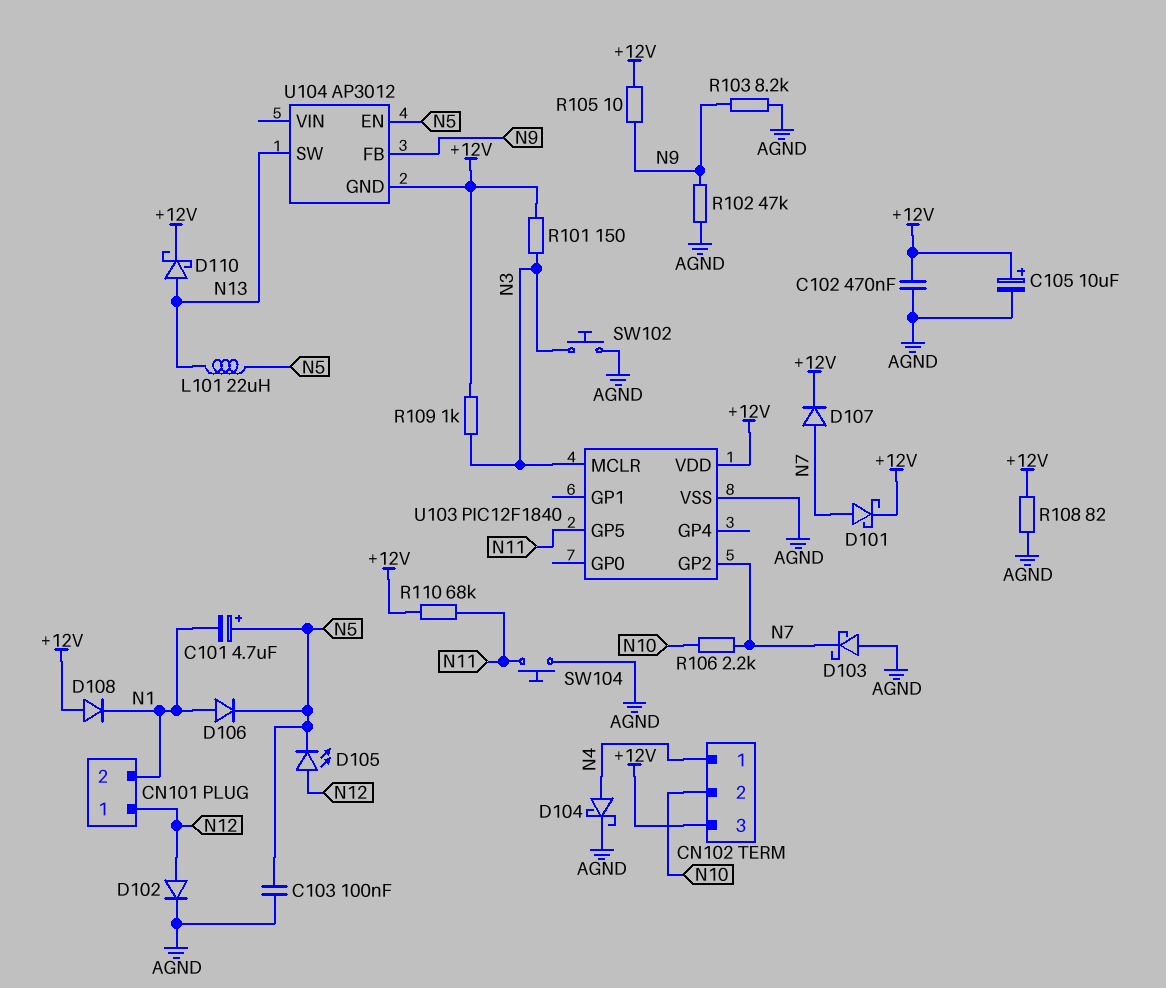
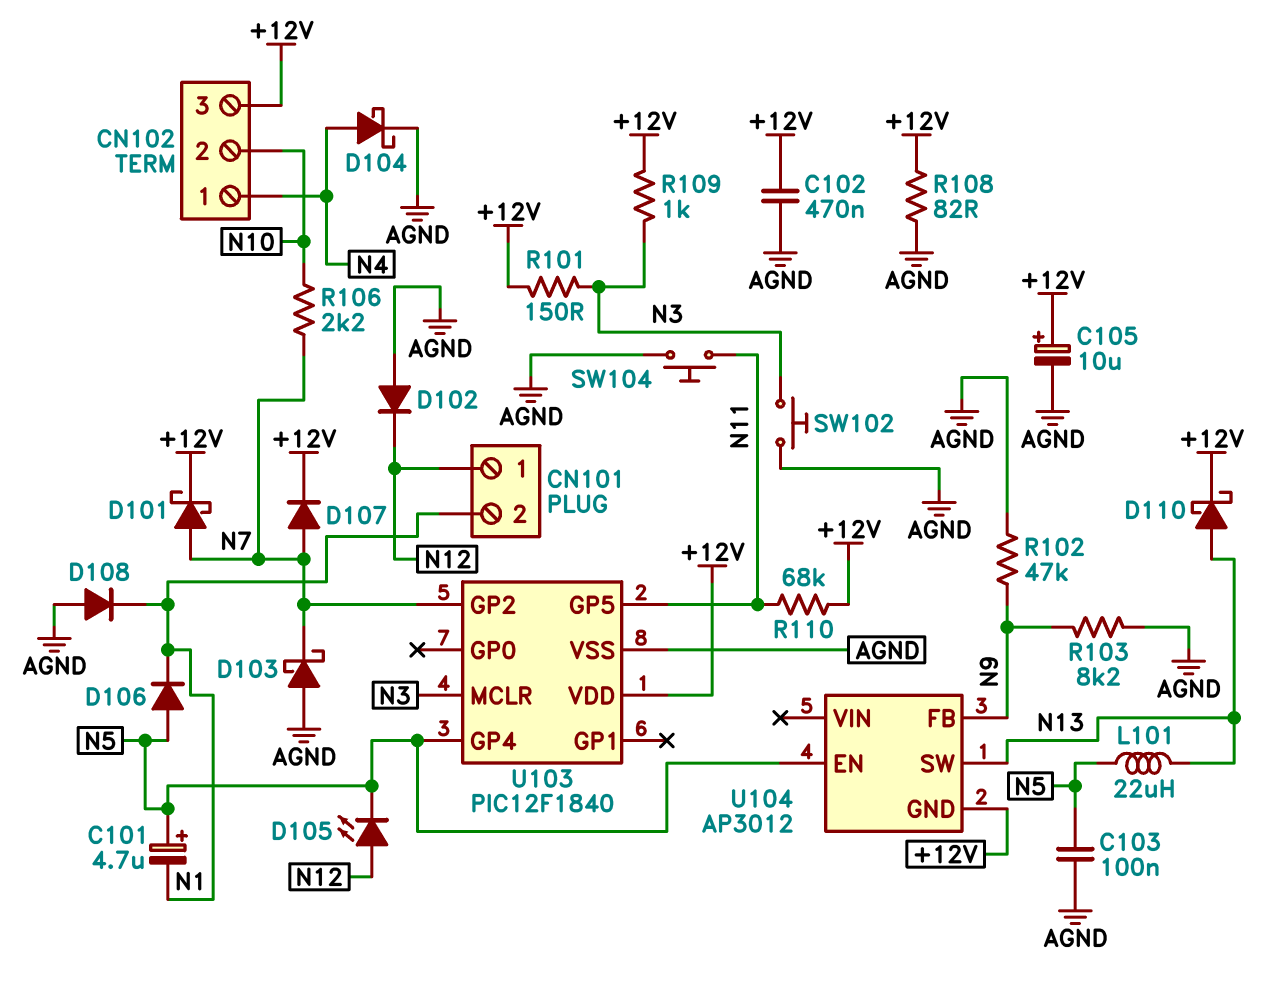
D102: diode (A N12, K AGND) -> diode (A AGND, K N12)
D106: diode (A N1, K N5) -> diode (A N5, K N1)
D108: diode (A +12V, K N1) -> diode (A AGND, K N1)
R105: 10 (+12V, N9) -> none
U103 pin GP4: none -> N5

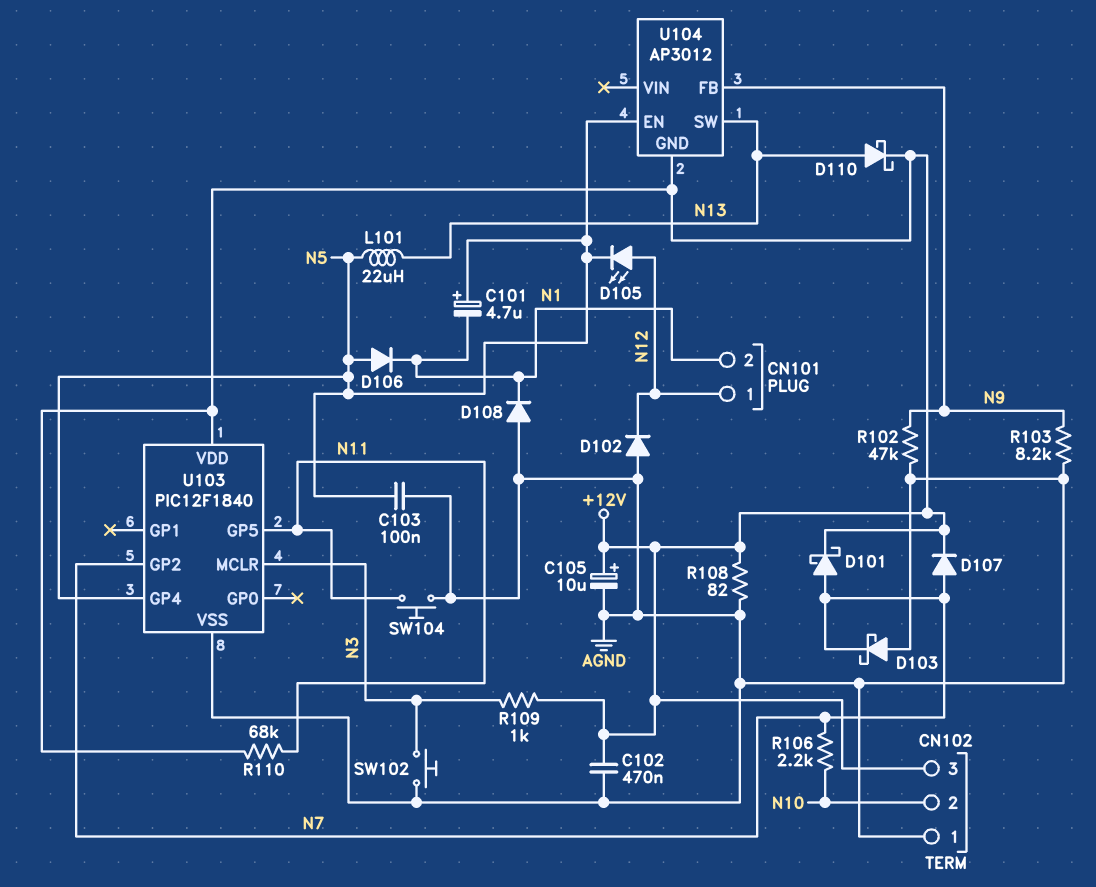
CN102 pin 1: N4 -> AGND
D104: schottky (A N4, K AGND) -> none
R101: 150 (+12V, N3) -> none

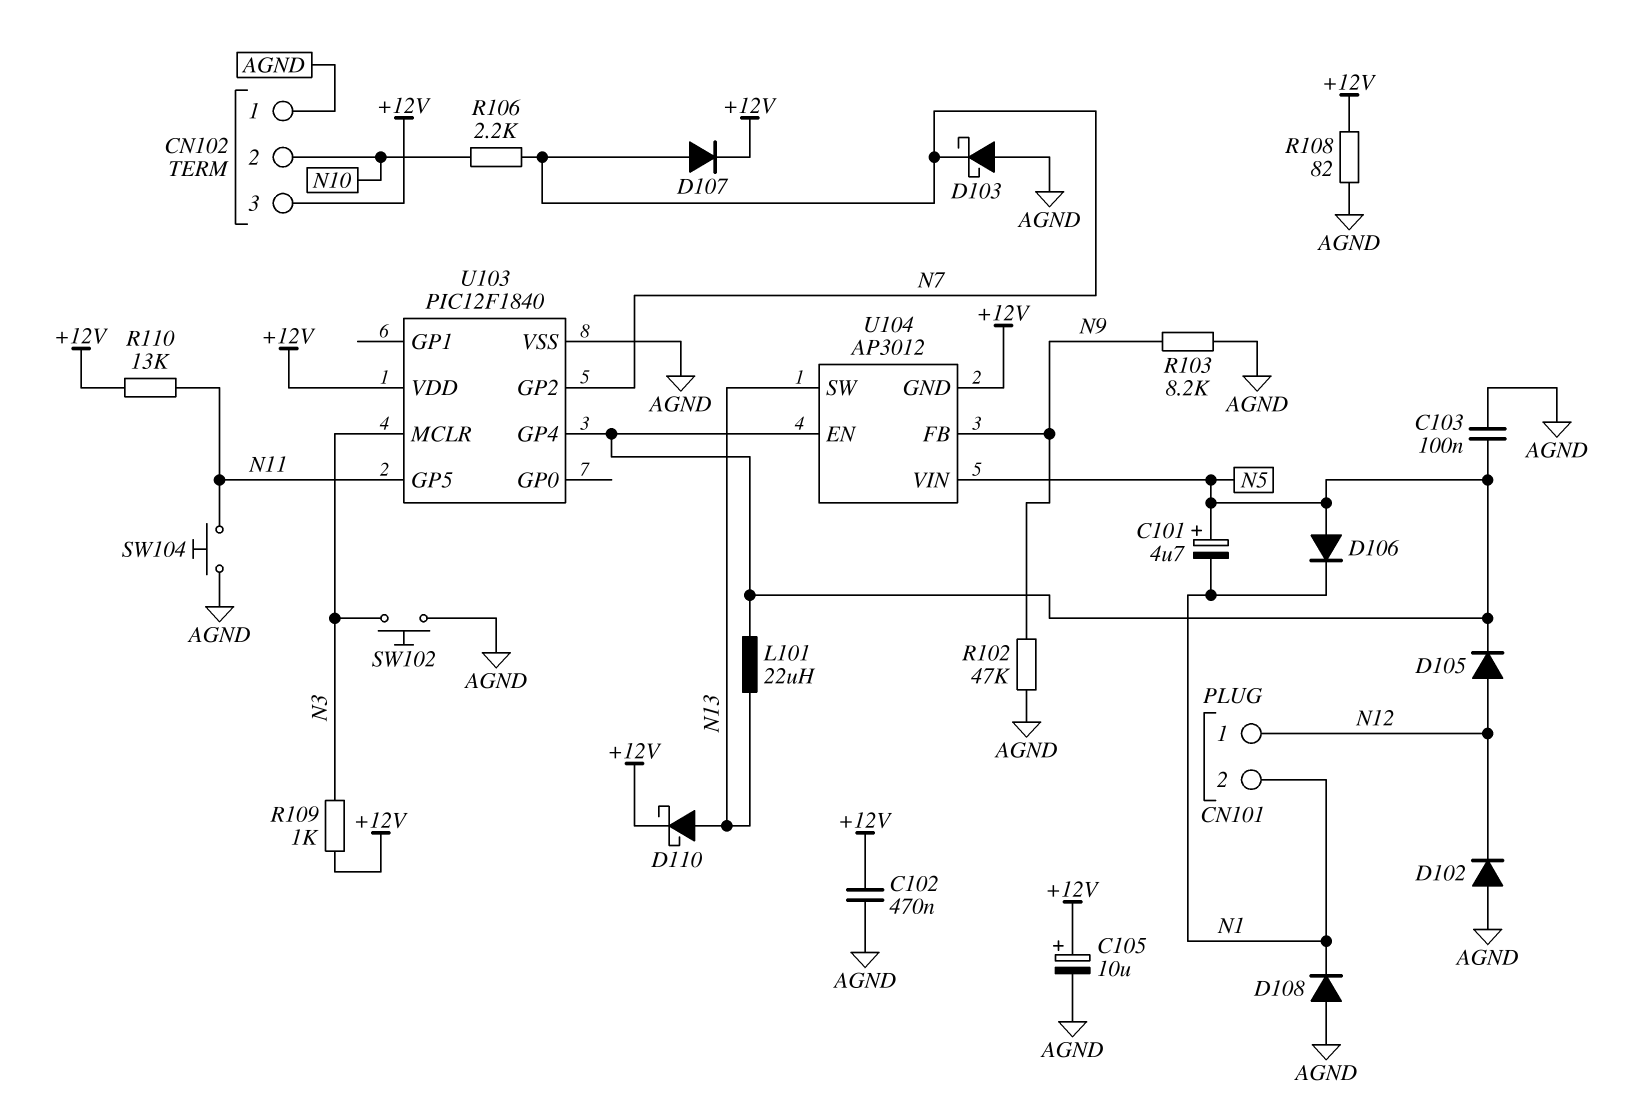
D101: schottky (A N7, K +12V) -> none
D105: LED (A N12, K N5) -> diode (A N12, K N5)
R110: 68k (+12V, N11) -> 13k (+12V, N11)
U104 pin VIN: none -> N5

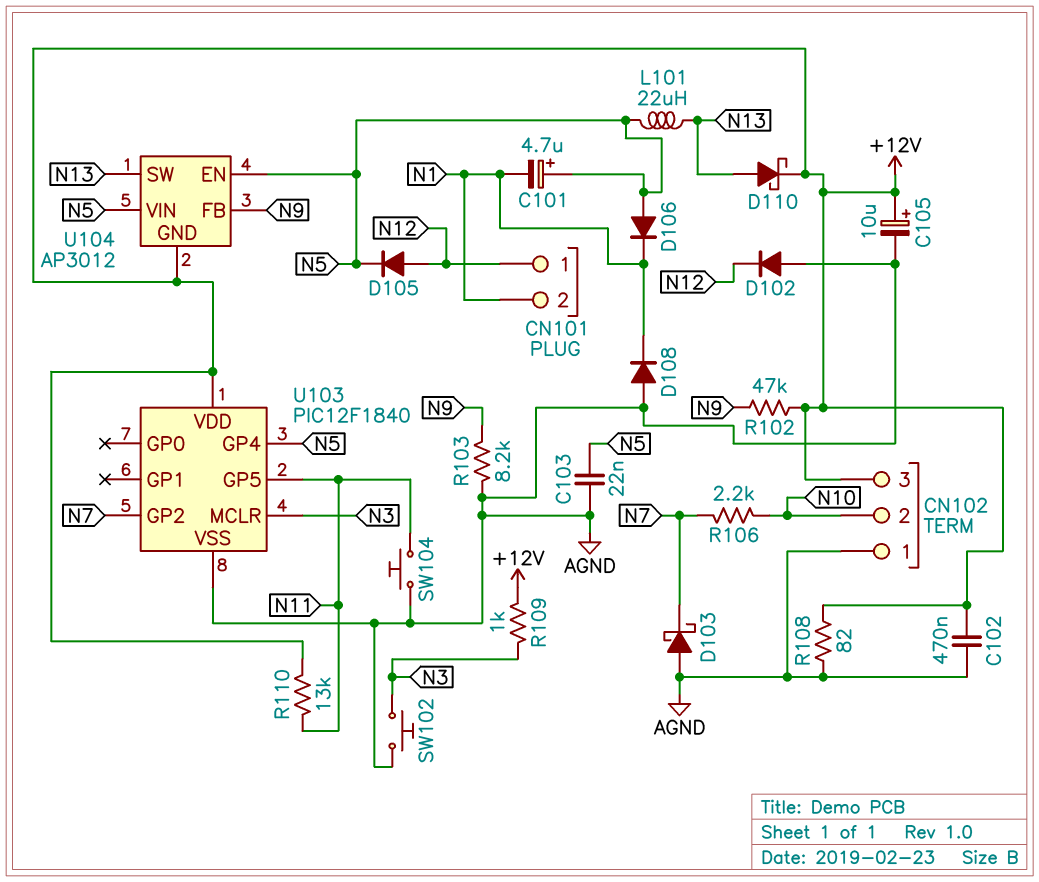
C103: 100nF (AGND, N5) -> 22nF (AGND, N5)
D107: diode (A N7, K +12V) -> none
R102: 47k (AGND, N9) -> 47k (+12V, N9)

